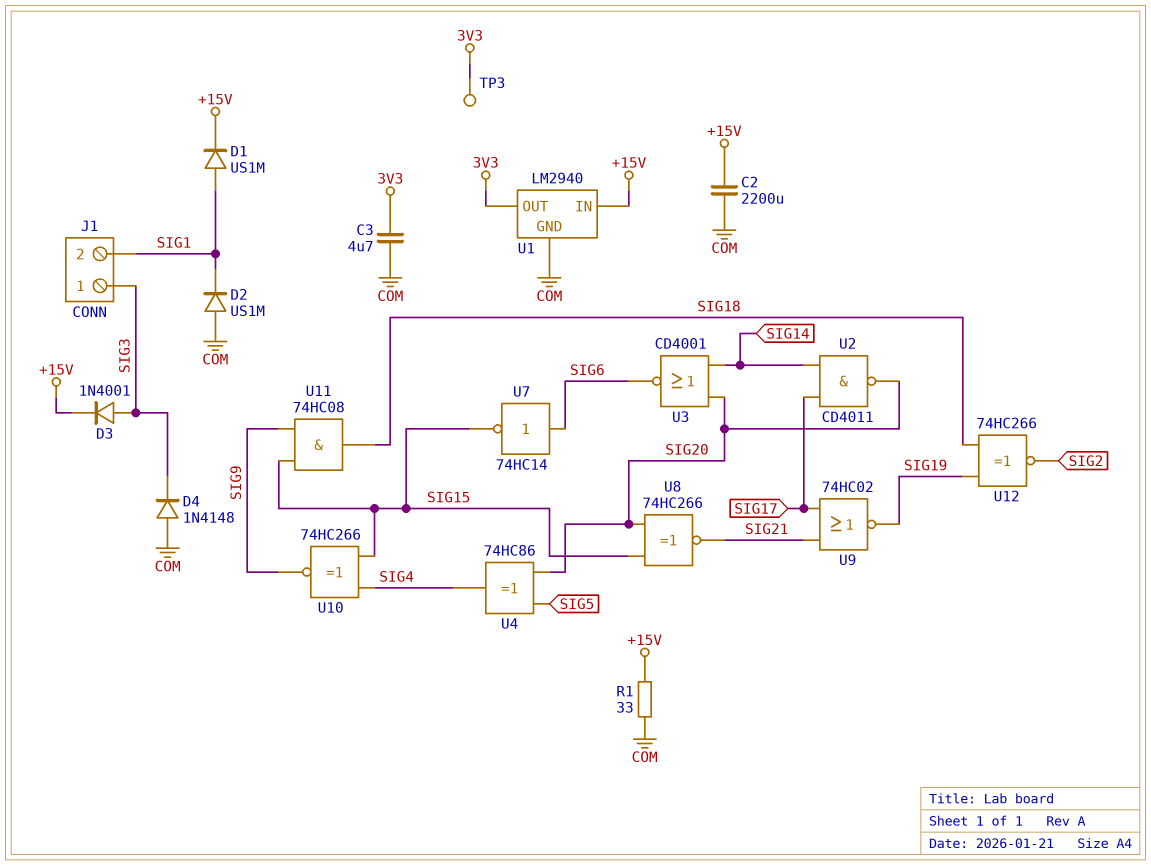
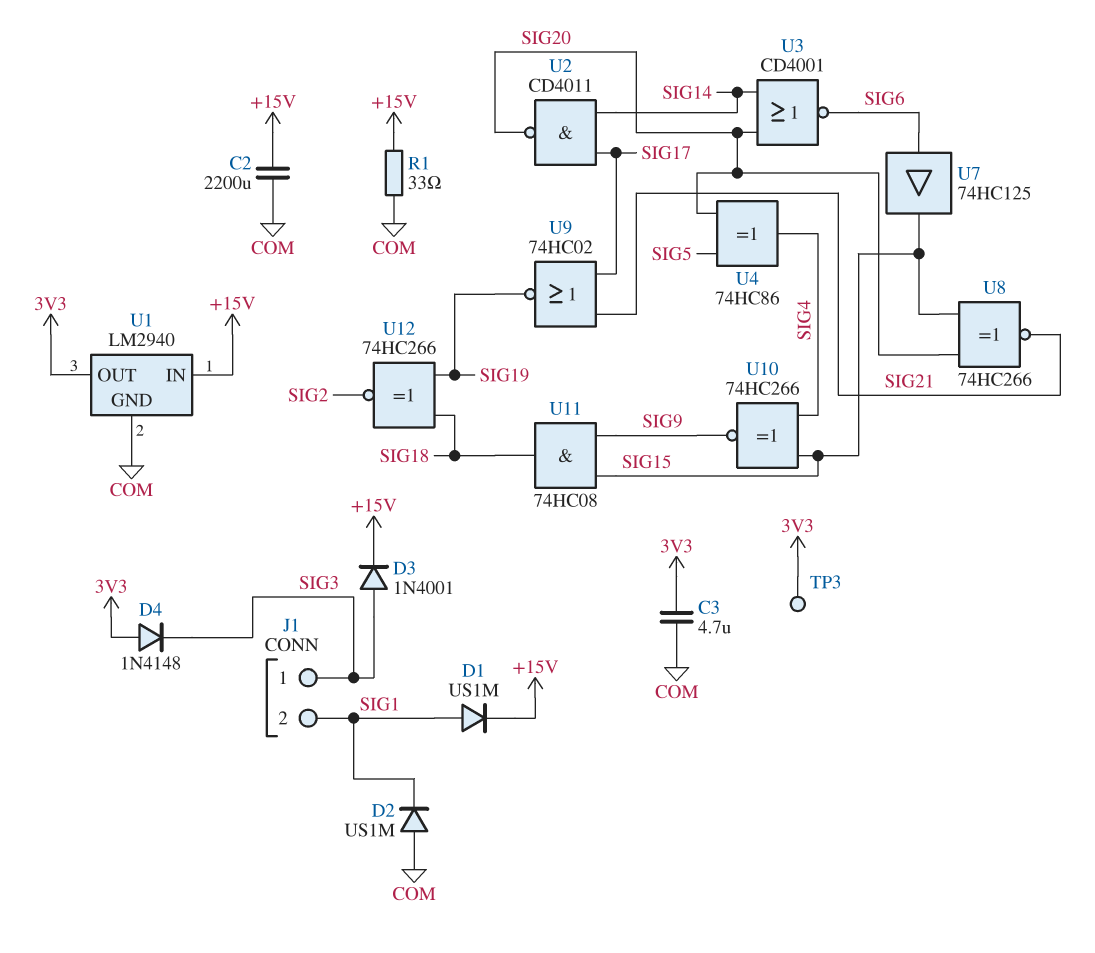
D4: diode 1N4148 (A COM, K SIG3) -> diode 1N4148 (A 3V3, K SIG3)
U7: NOT 74HC14 (in SIG6, out SIG15) -> buffer 74HC125 (in SIG6, out SIG15)

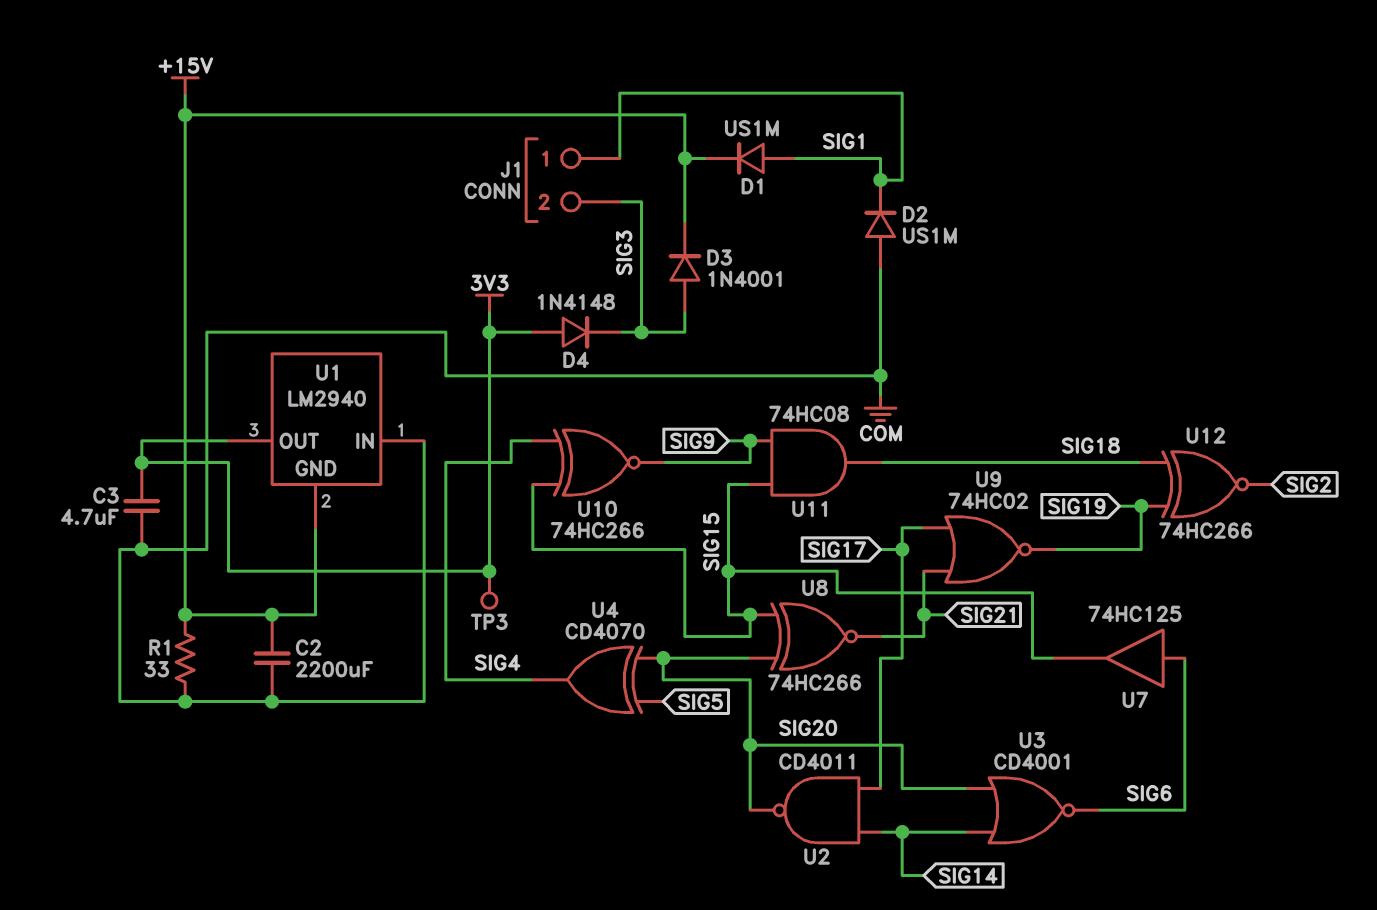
J1 pin 1: SIG3 -> SIG1
J1 pin 2: SIG1 -> SIG3
U1 pin GND: COM -> +15V
U1 pin IN: +15V -> COM
U4: XOR 74HC86 (in SIG5, in SIG20, out SIG4) -> XOR CD4070 (in SIG5, in SIG20, out SIG4)

